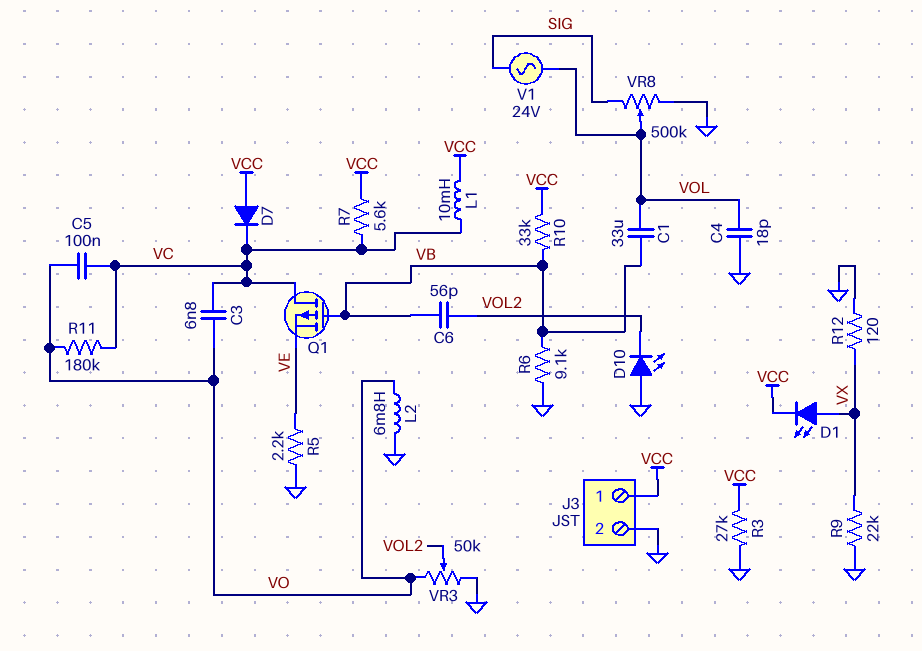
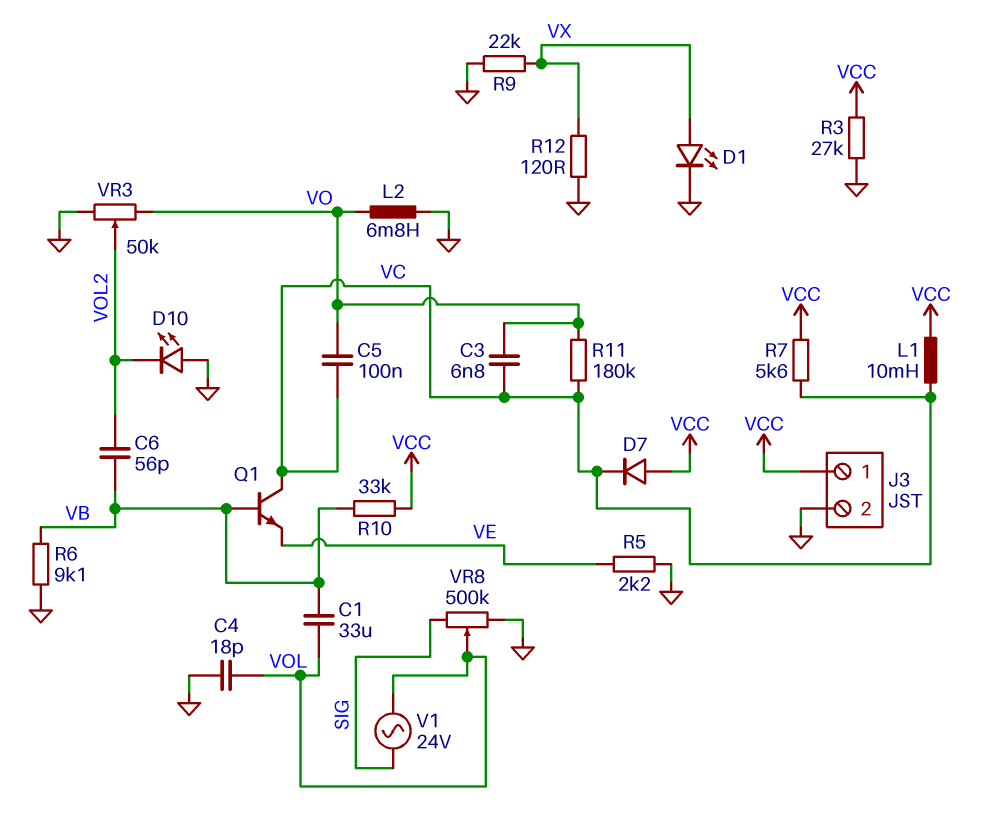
D1: LED (A VX, K VCC) -> LED (A VX, K GND)
Q1: PMOS (G VB, D VC, S VE) -> NPN (B VB, C VC, E VE)

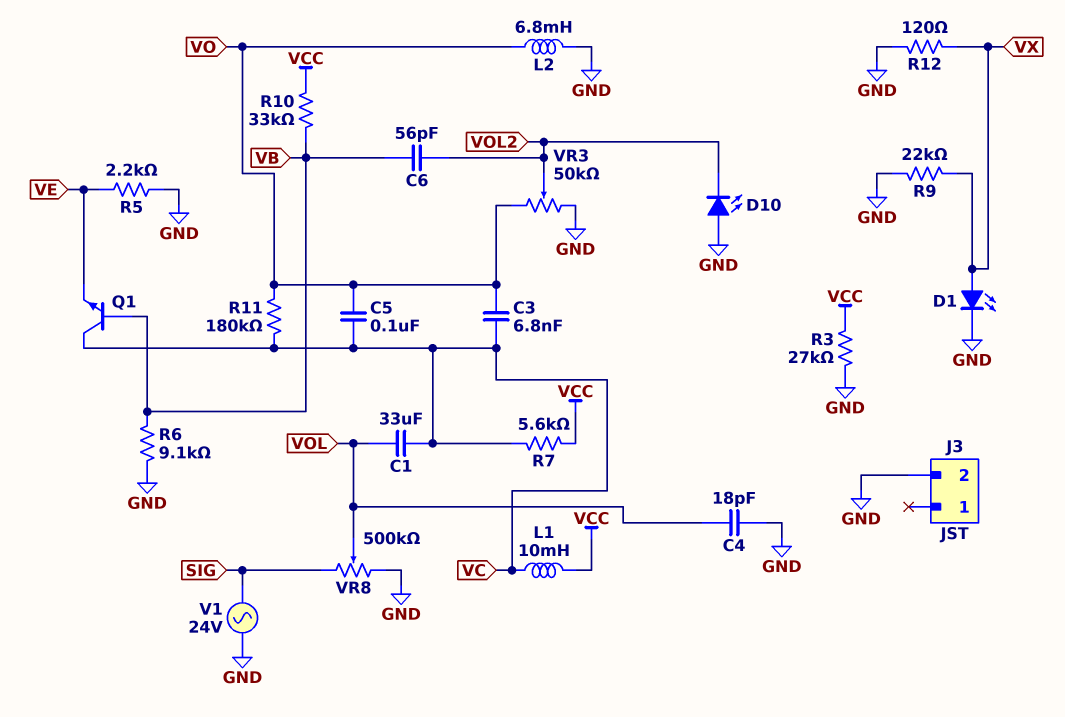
C1: 33uF (VB, VOL) -> 33uF (VC, VOL)
D7: diode (A VCC, K VC) -> none
J3 pin 1: VCC -> none
V1: AC 24V (SIG, VOL) -> AC 24V (GND, SIG)

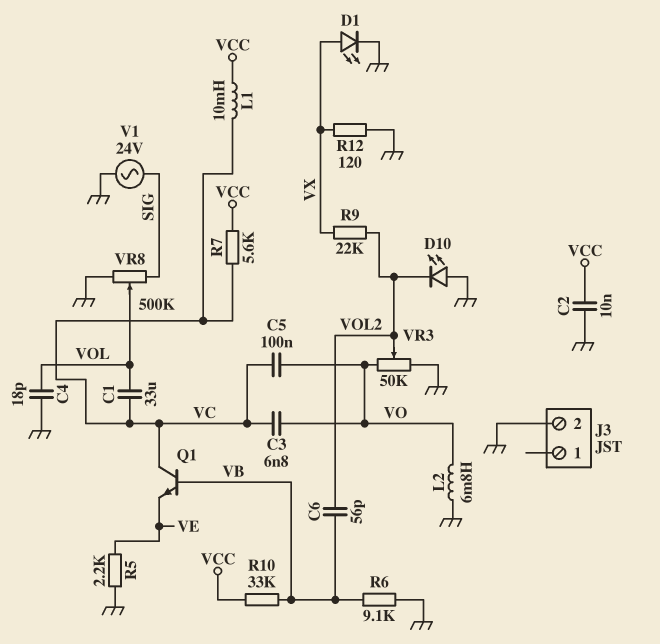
C2: none -> 10nF (GND, VCC)
R3: 27k (GND, VCC) -> none
R9: 22k (GND, VX) -> 22k (VOL2, VX)
R11: 180k (VC, VO) -> none

